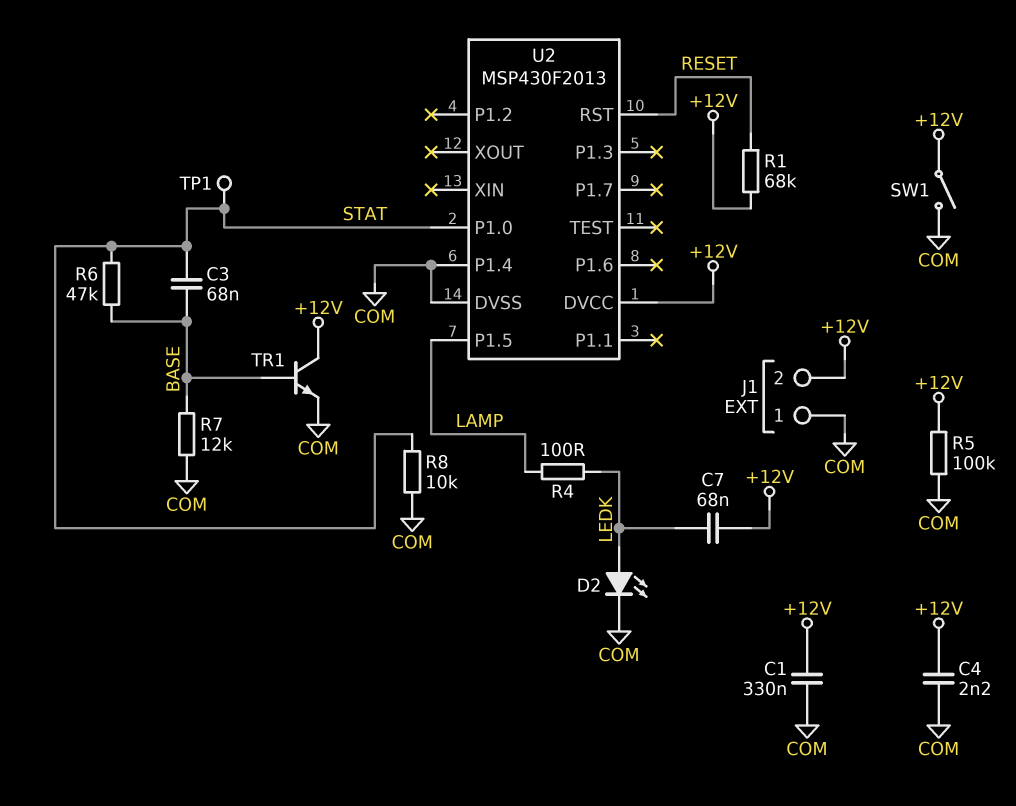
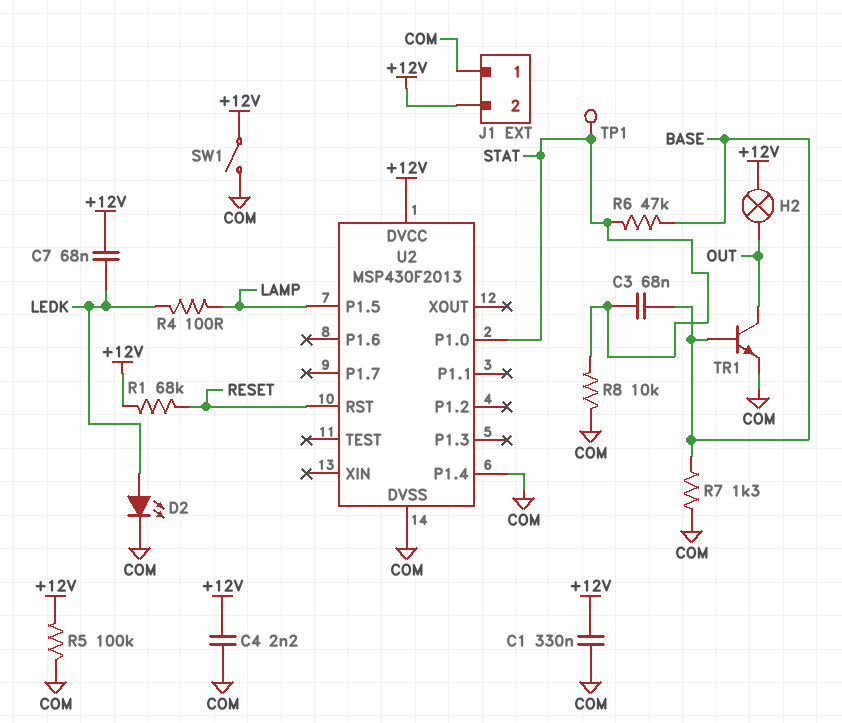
H2: none -> lamp (+12V, OUT)
R7: 12k (BASE, COM) -> 1.3k (BASE, COM)
TR1: NPN (B BASE, C +12V, E COM) -> NPN (B BASE, C OUT, E COM)

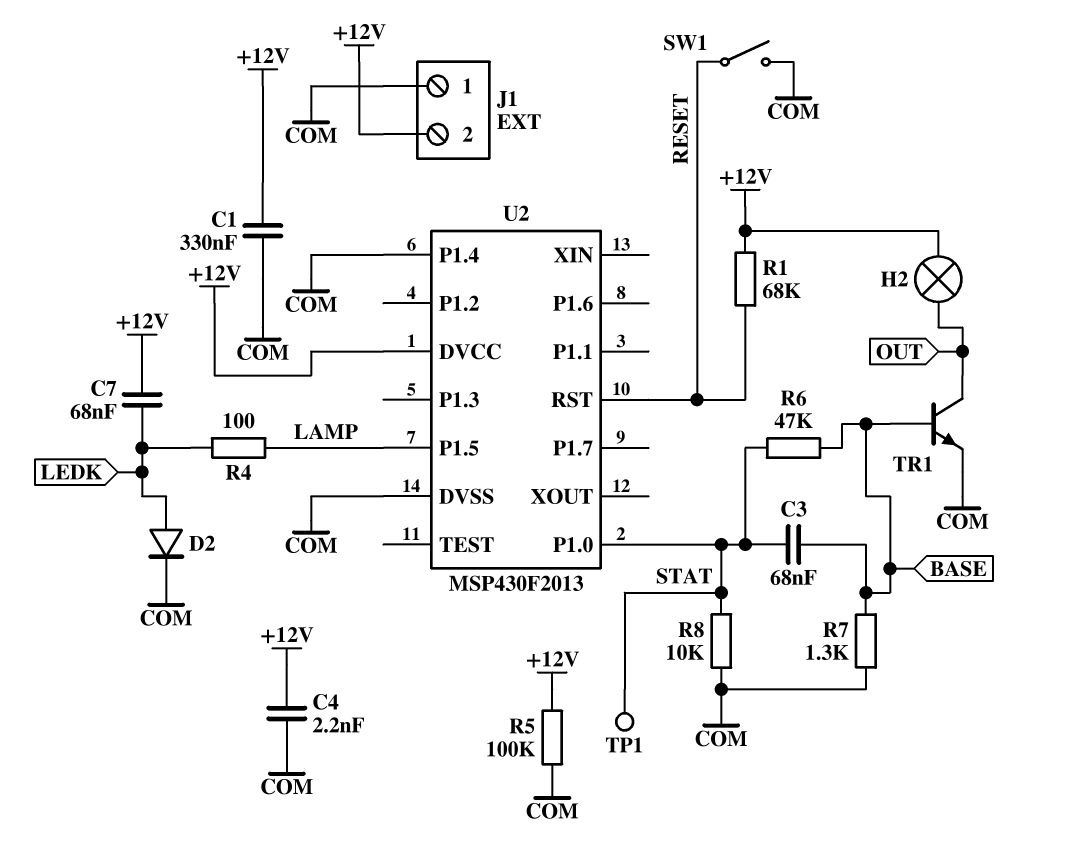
D2: LED (A LEDK, K COM) -> diode (A LEDK, K COM)
SW1: switch (+12V, COM) -> switch (COM, RESET)

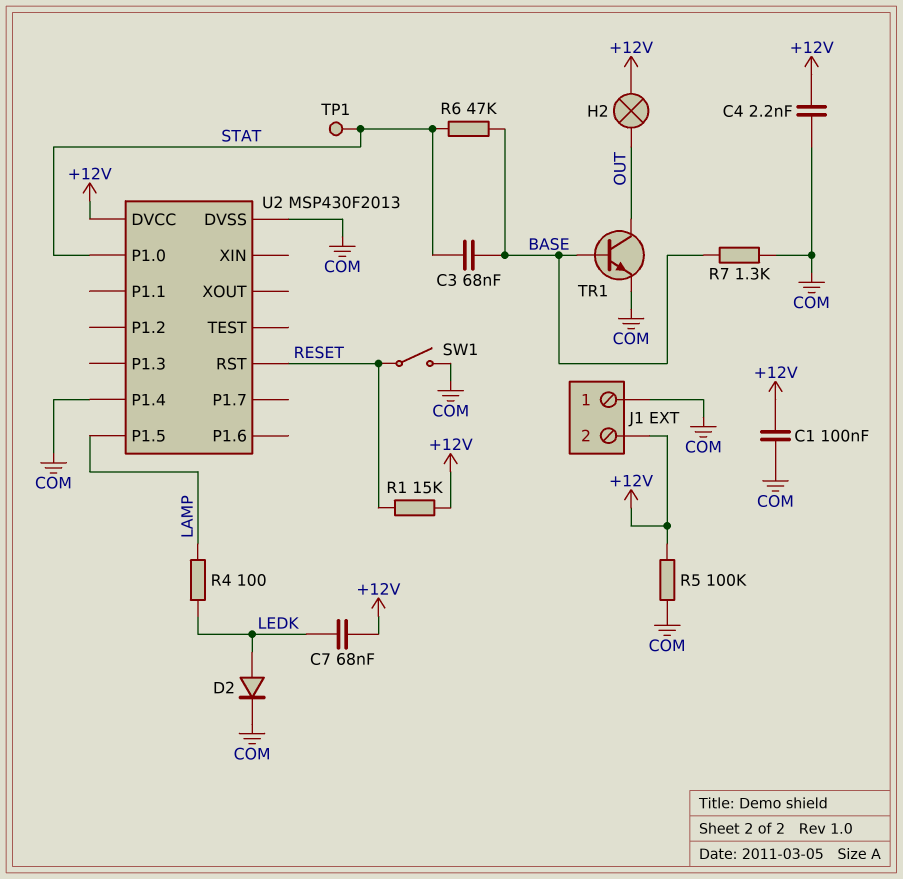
C1: 330nF (+12V, COM) -> 100nF (+12V, COM)
R1: 68k (+12V, RESET) -> 15k (+12V, RESET)
R8: 10k (COM, STAT) -> none

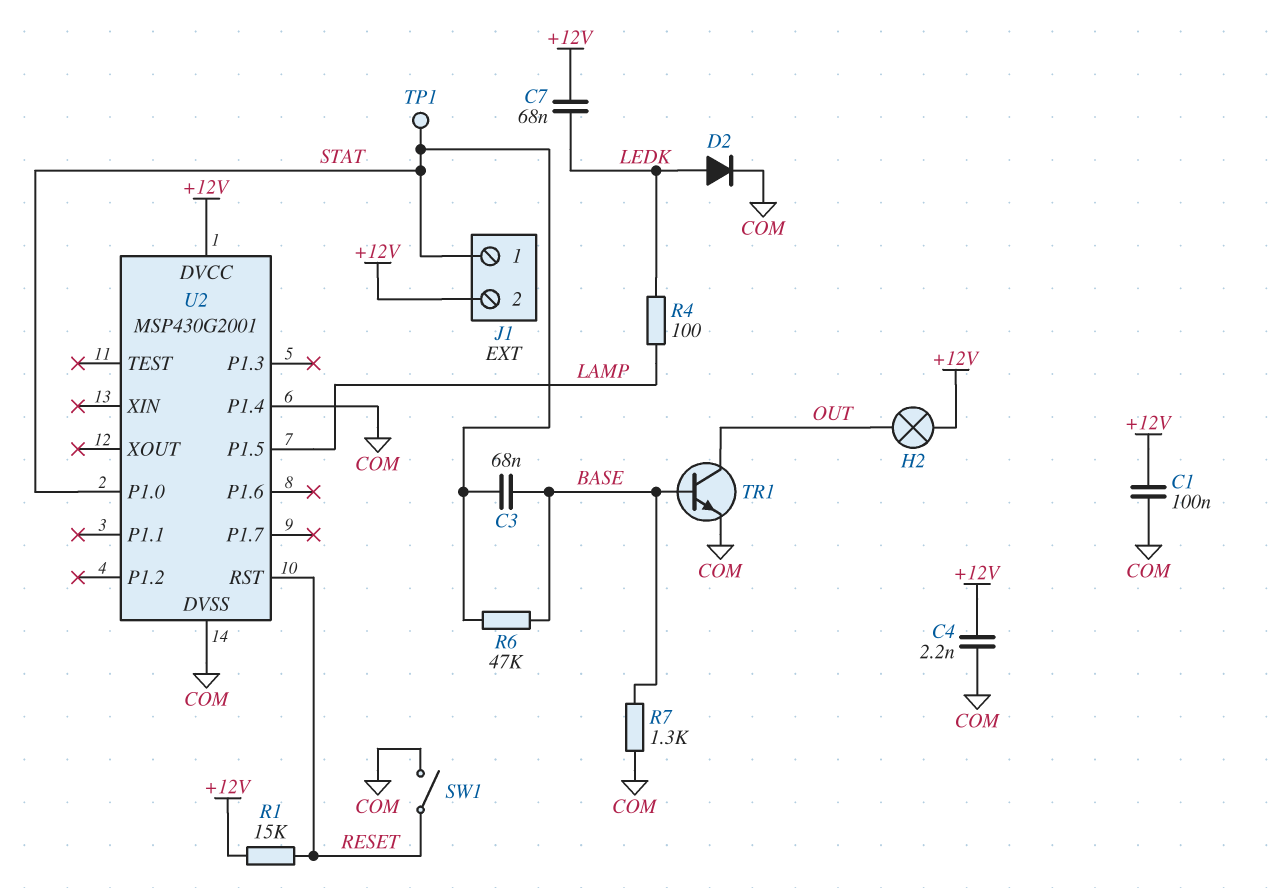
J1 pin 1: COM -> STAT
R5: 100k (+12V, COM) -> none
U2: MSP430F2013 -> MSP430G2001

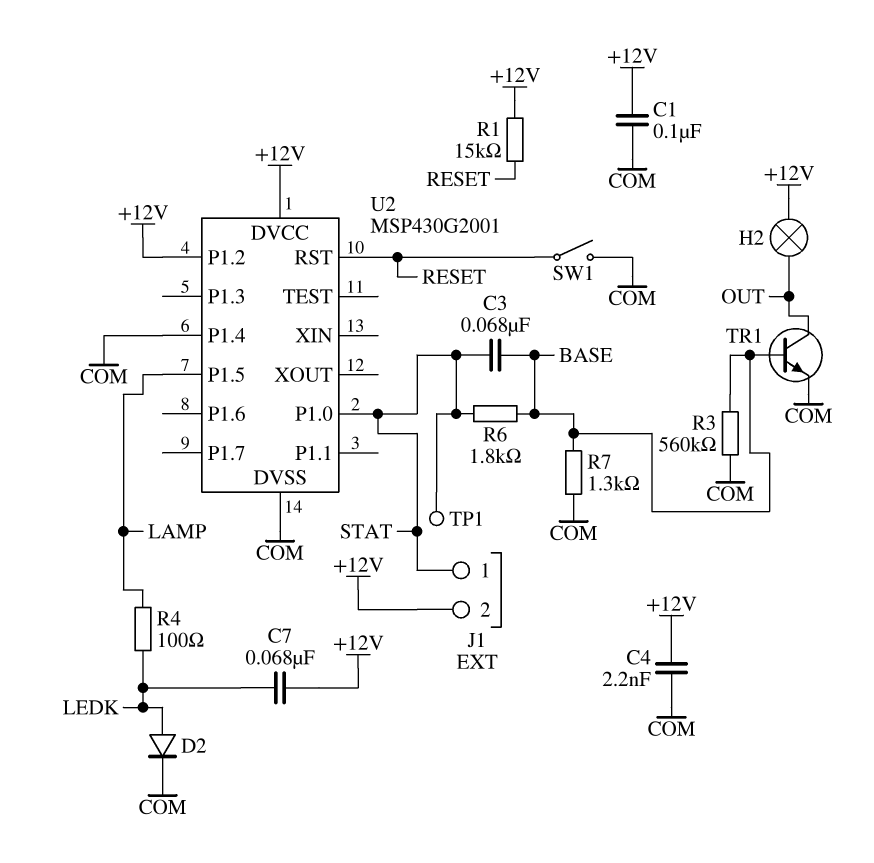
R3: none -> 560k (BASE, COM)
R6: 47k (BASE, STAT) -> 1.8k (BASE, STAT)
U2 pin P1.2: none -> +12V

